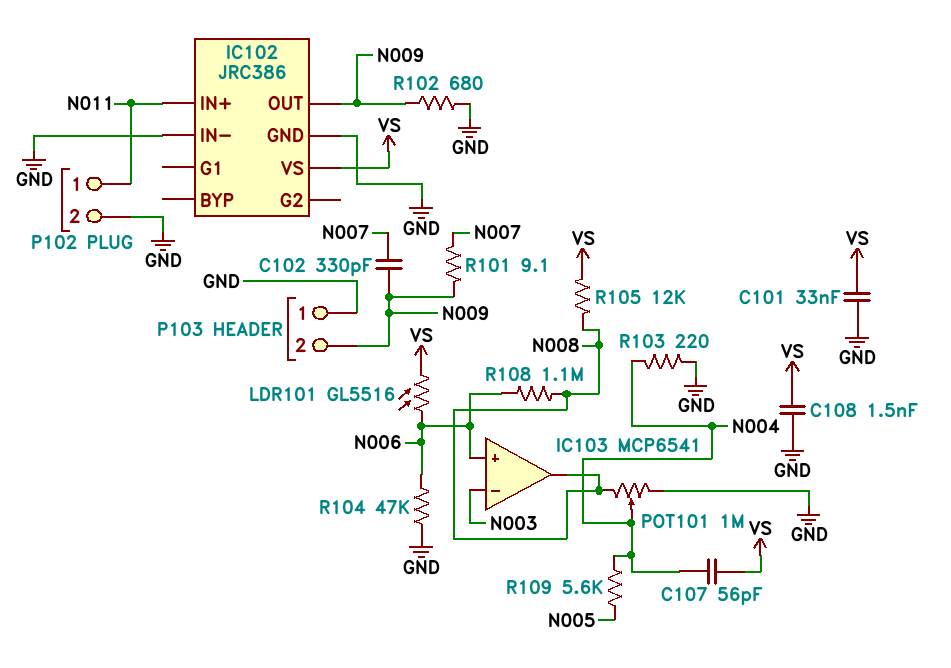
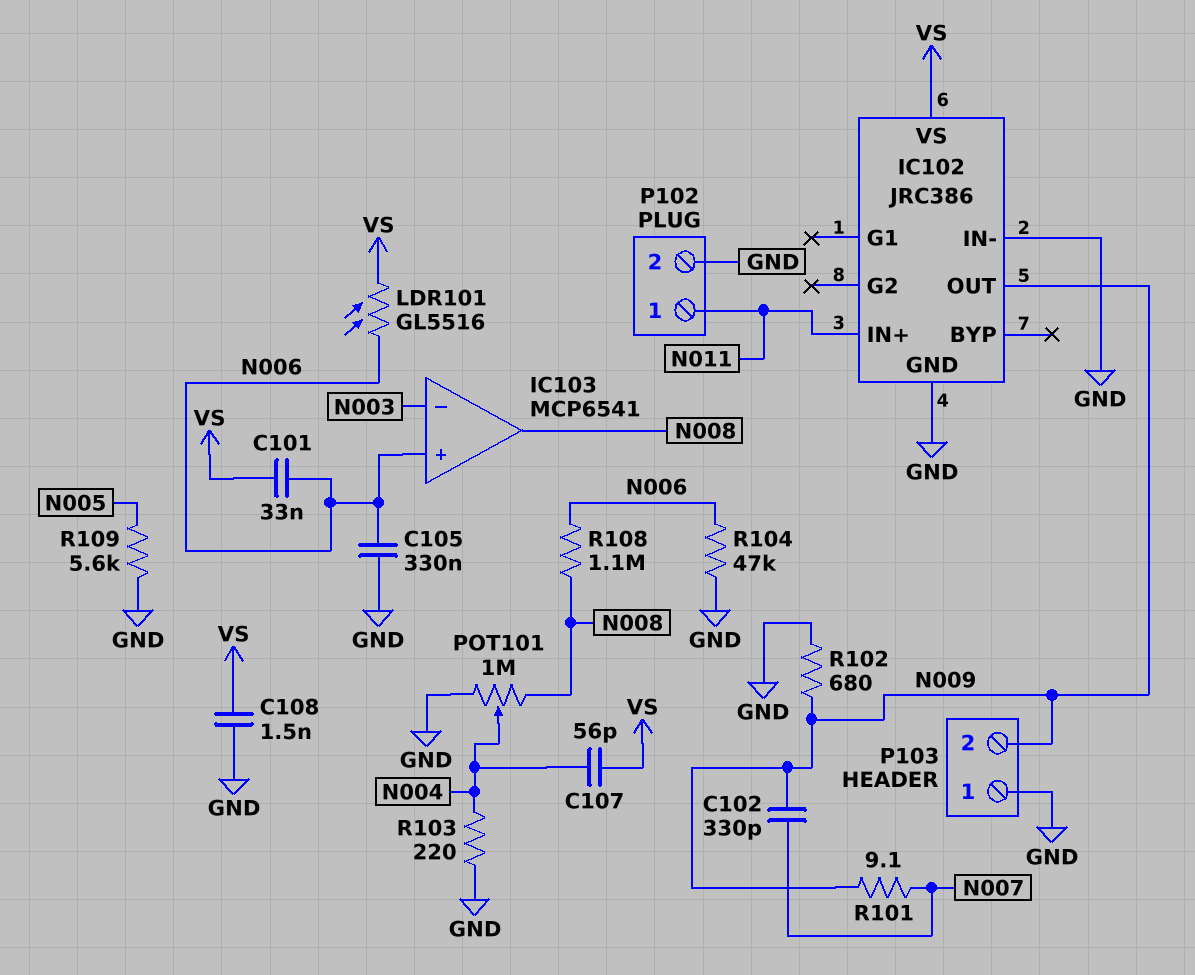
C101: 33nF (GND, VS) -> 33nF (N006, VS)
C105: none -> 330nF (GND, N006)
R105: 12k (N008, VS) -> none
R109: 5.6k (N004, N005) -> 5.6k (GND, N005)

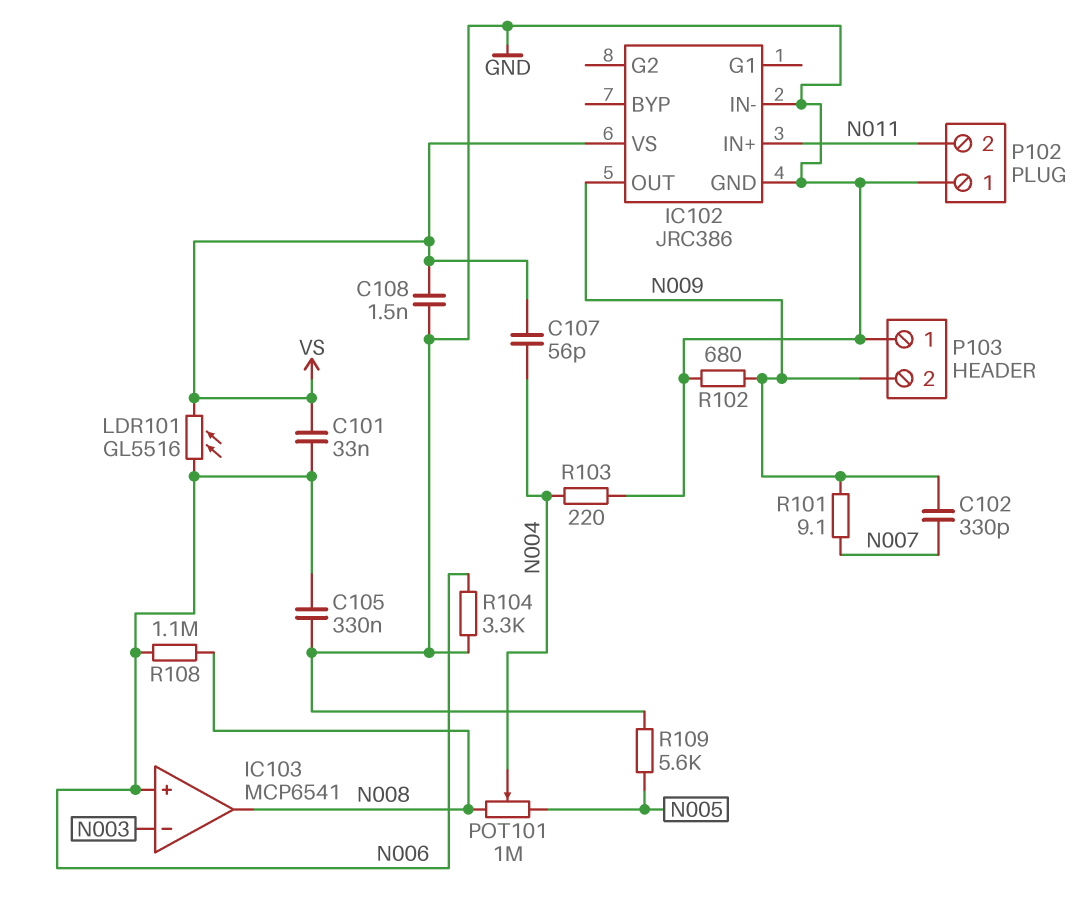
P102 pin 1: N011 -> GND
P102 pin 2: GND -> N011
POT101: 1M (GND, N008, wiper N004) -> 1M (N005, N008, wiper N004)
R104: 47k (GND, N006) -> 3.3k (GND, N006)

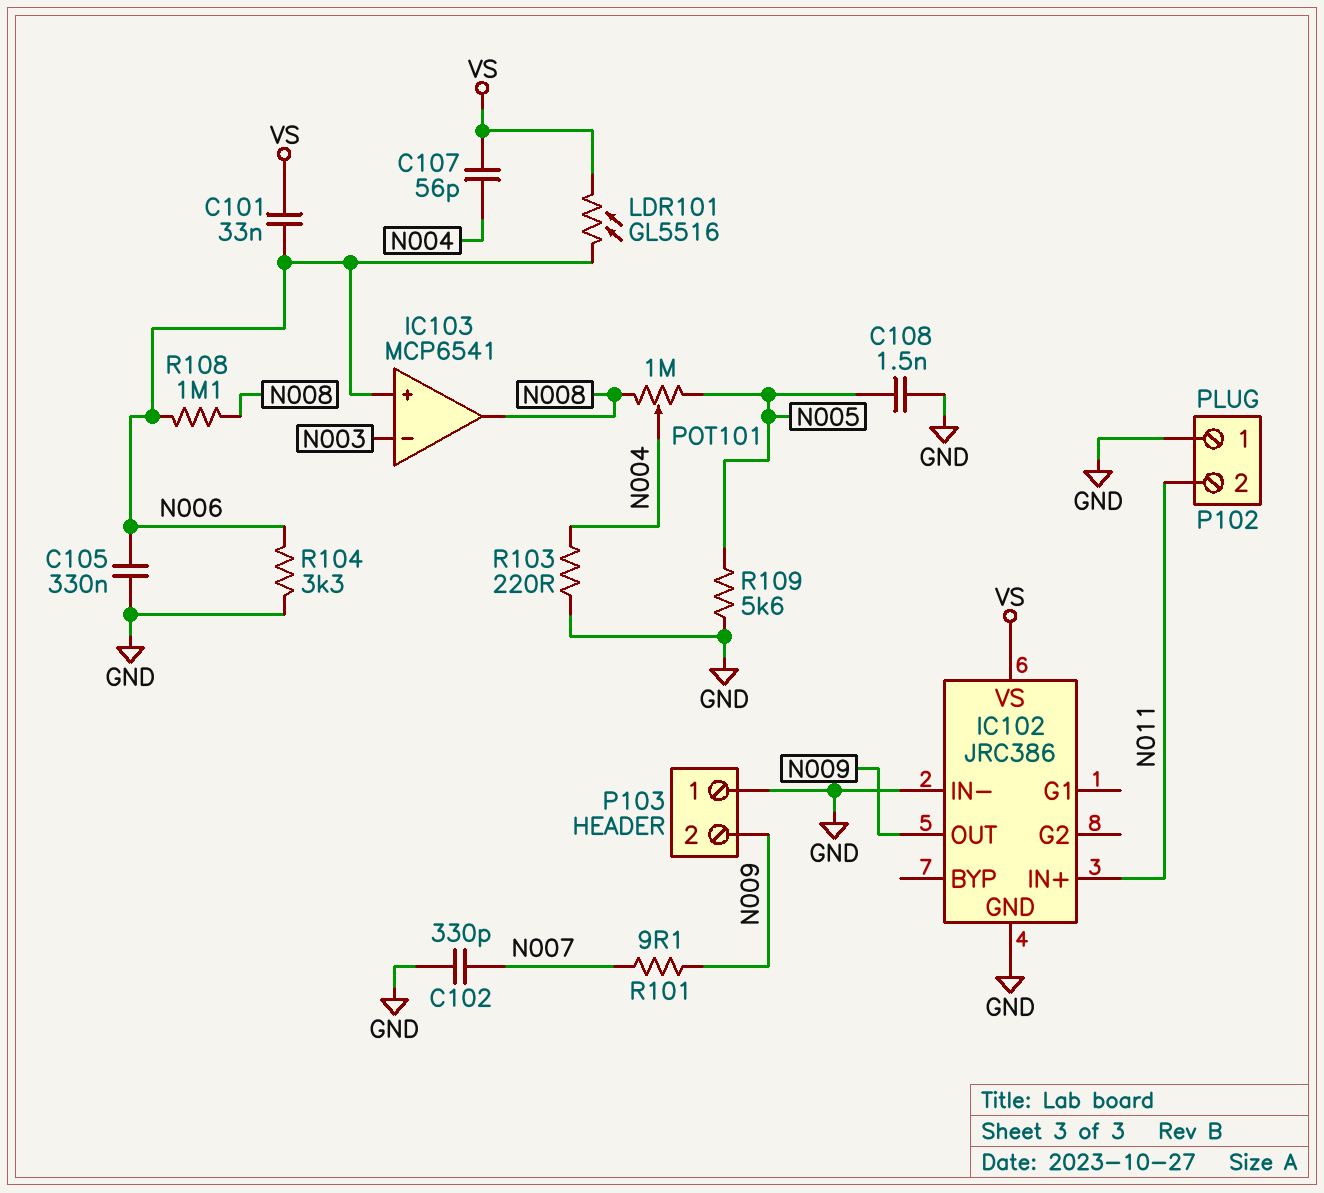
C102: 330pF (N007, N009) -> 330pF (GND, N007)
C108: 1.5nF (GND, VS) -> 1.5nF (GND, N005)
R102: 680 (GND, N009) -> none

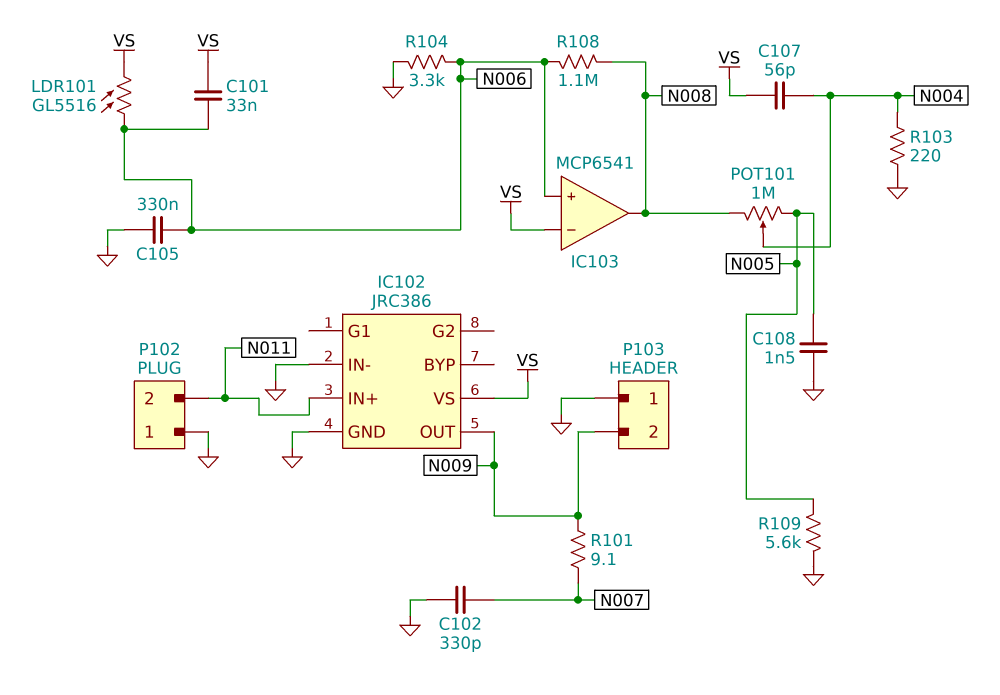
IC103 pin in-: N003 -> VS

